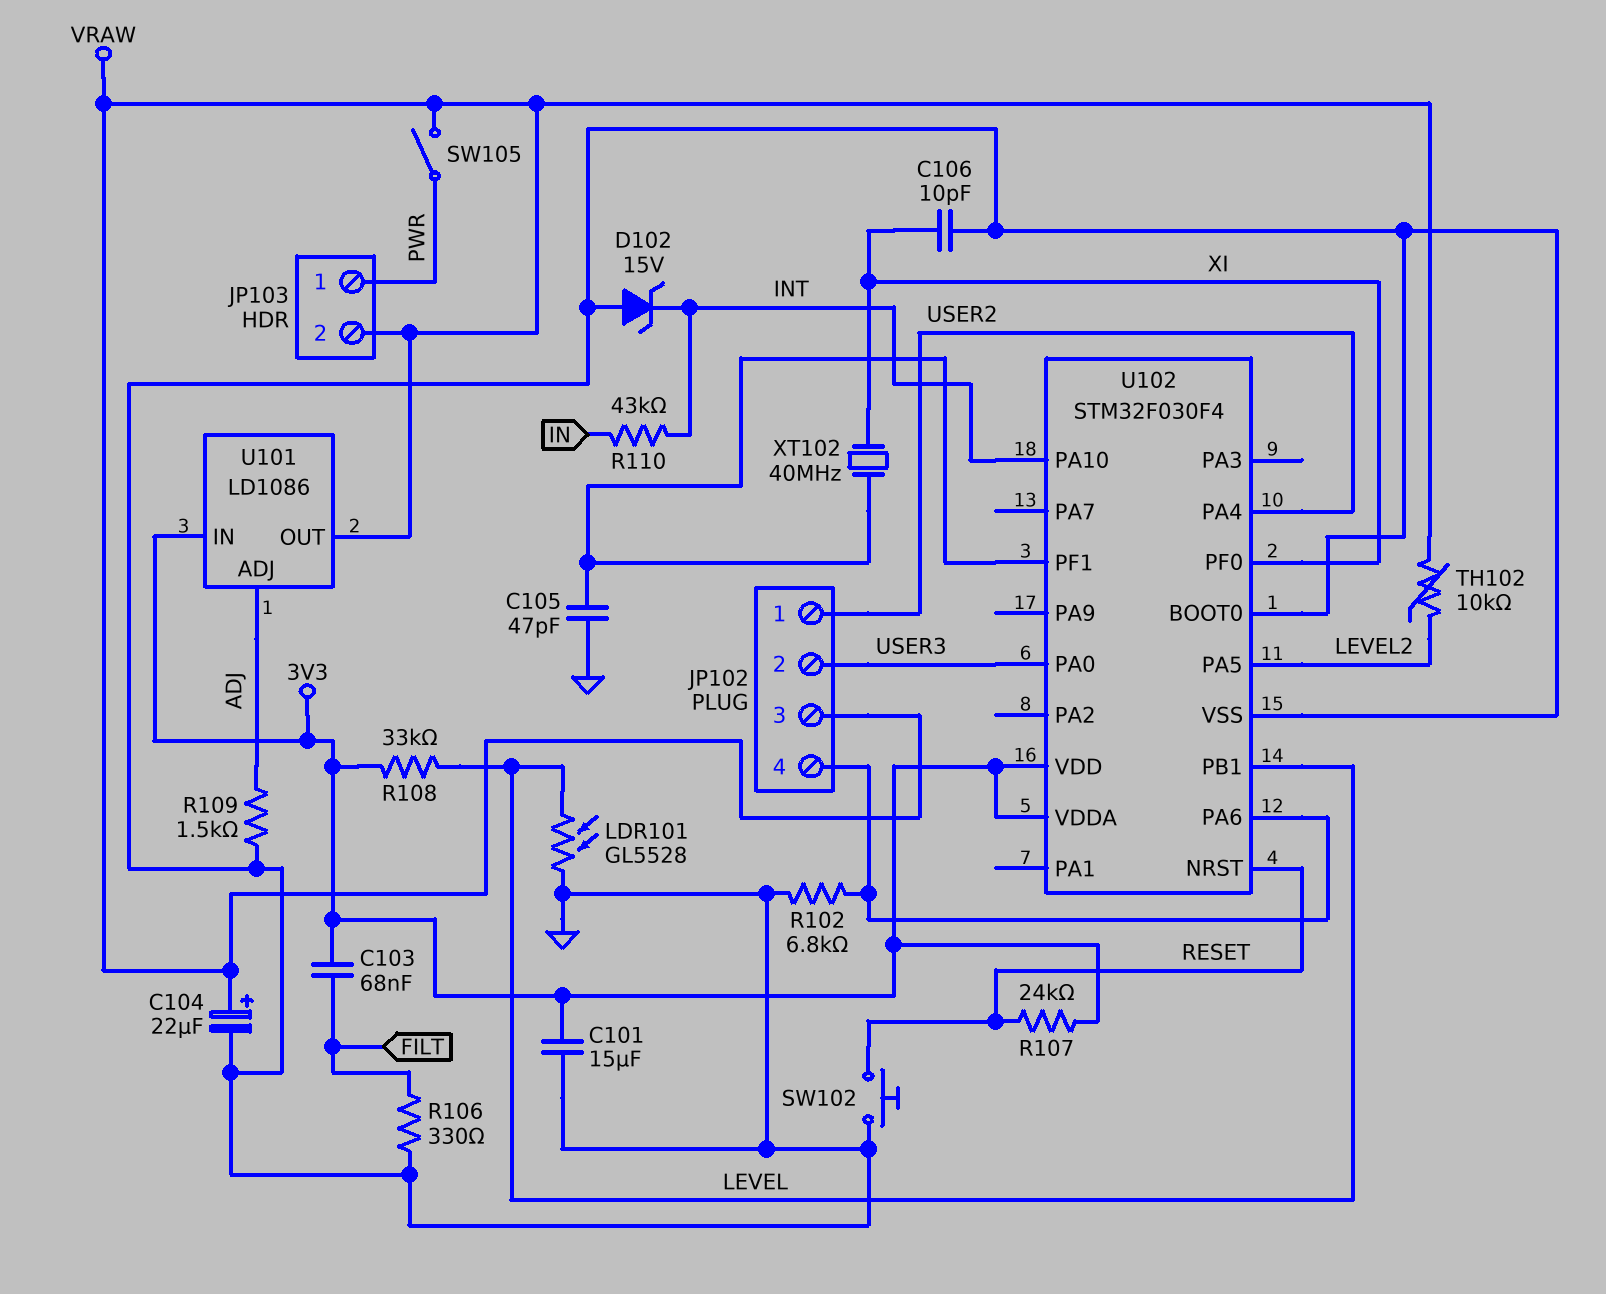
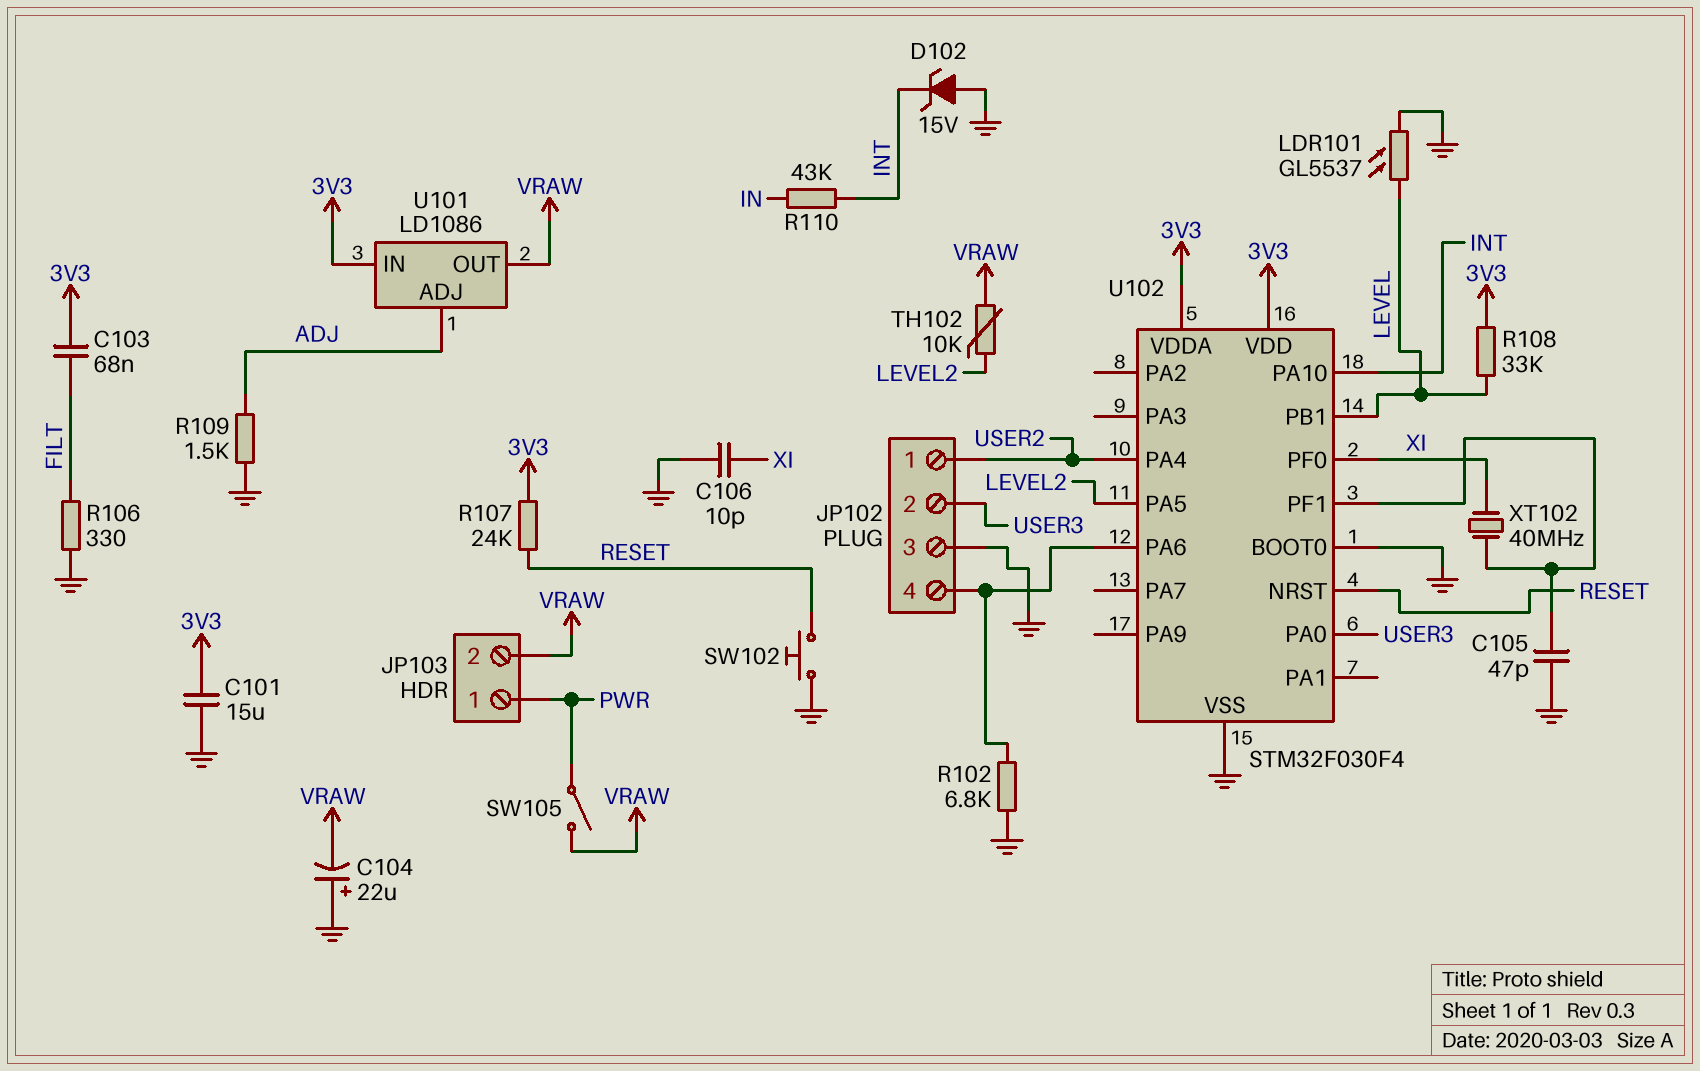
C104: 22uF (plus VRAW, minus GND) -> 22uF (plus GND, minus VRAW)
JP102 pin 3: VRAW -> GND
LDR101: GL5528 (GND, LEVEL) -> GL5537 (GND, LEVEL)

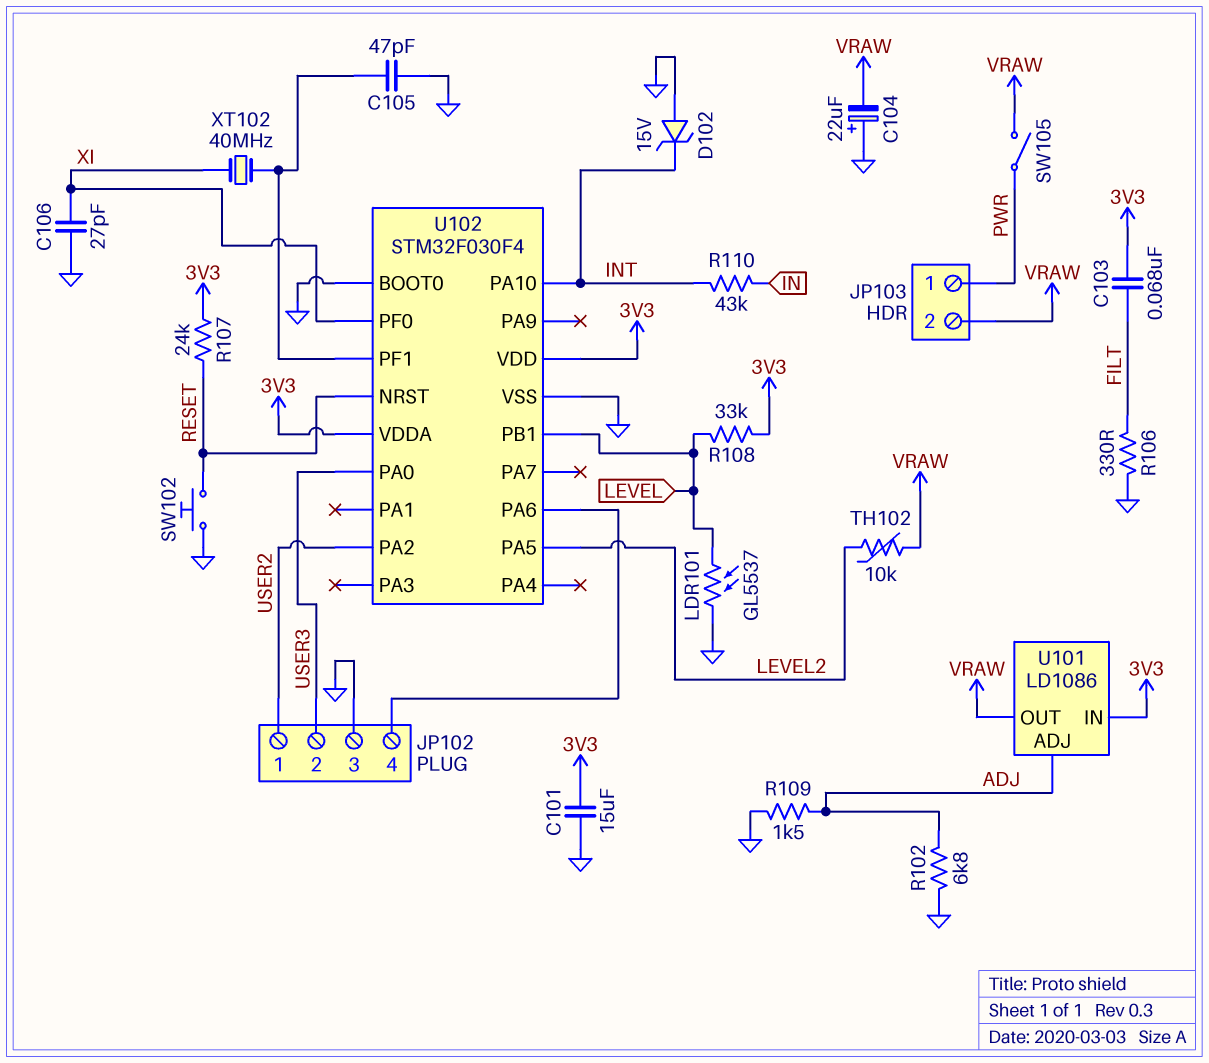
C106: 10pF (GND, XI) -> 27pF (GND, XI)
R102: 6.8k (GND, JP102/4) -> 6.8k (ADJ, GND)
U102 pin PA2: none -> USER2
U102 pin PA4: USER2 -> none

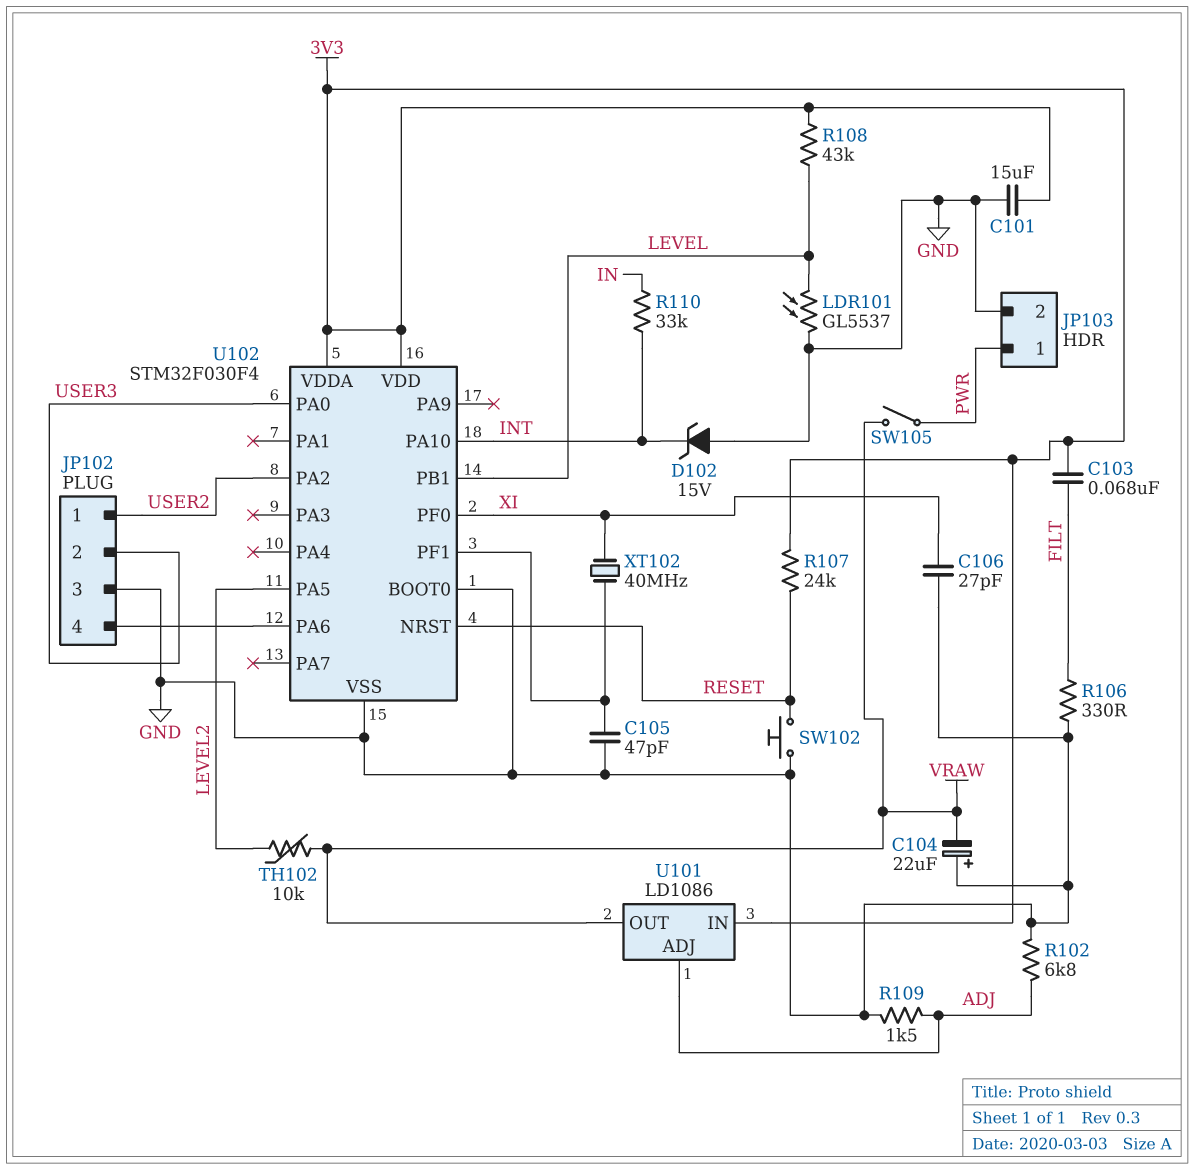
JP103 pin 2: VRAW -> GND
R108: 33k (3V3, LEVEL) -> 43k (3V3, LEVEL)
R110: 43k (IN, INT) -> 33k (IN, INT)

